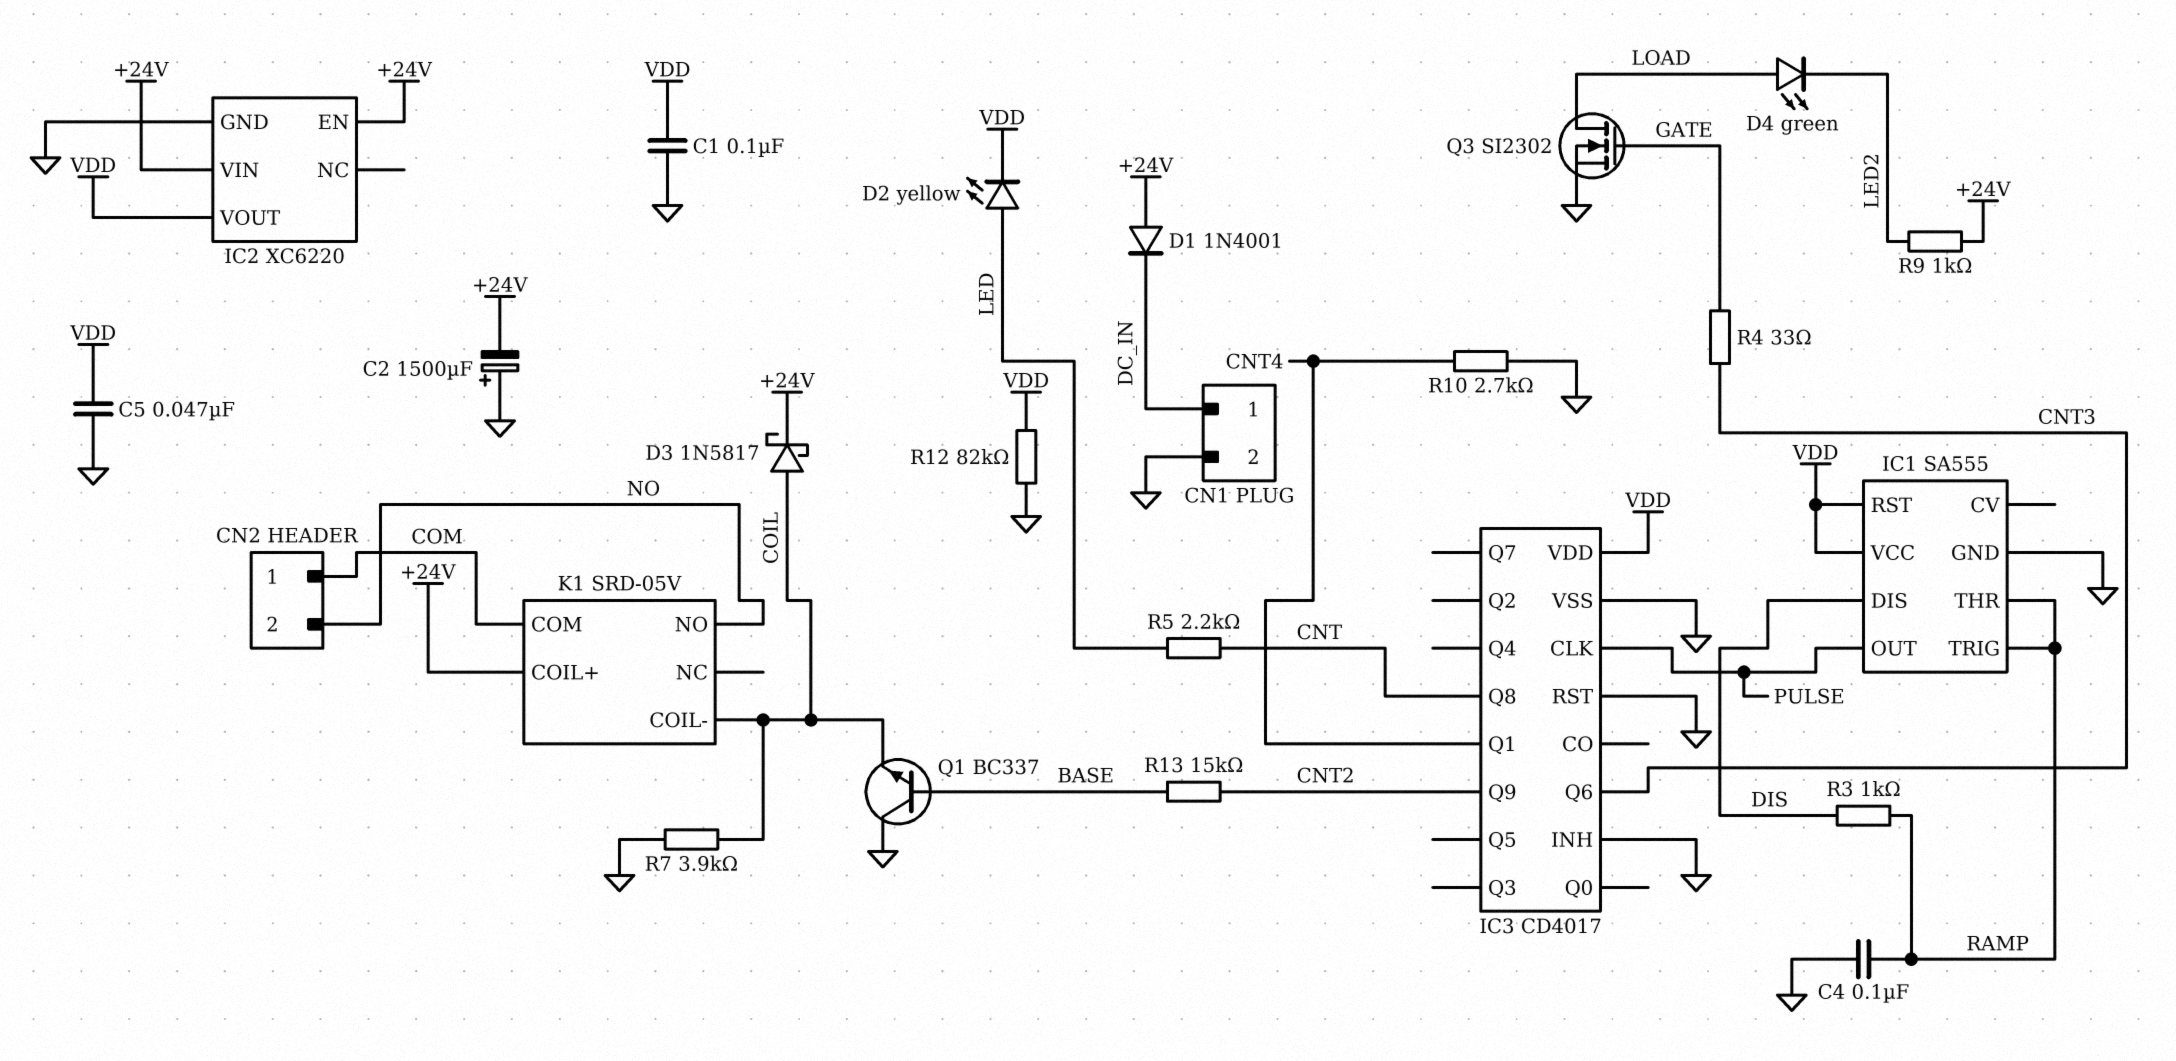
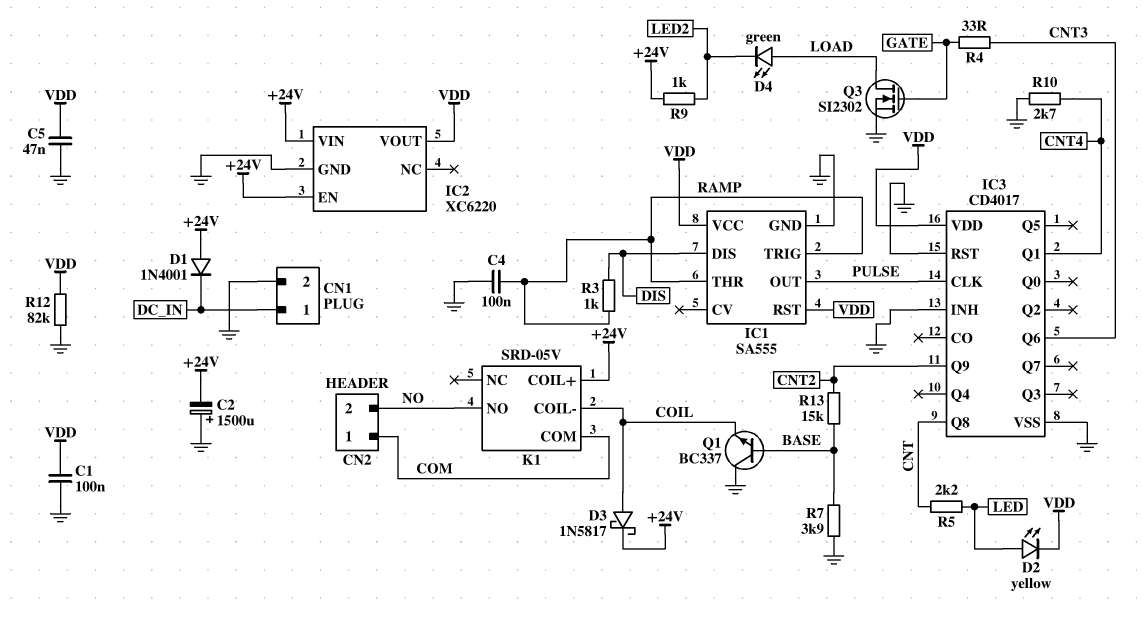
R7: 3.9k (COIL, GND) -> 3.9k (BASE, GND)

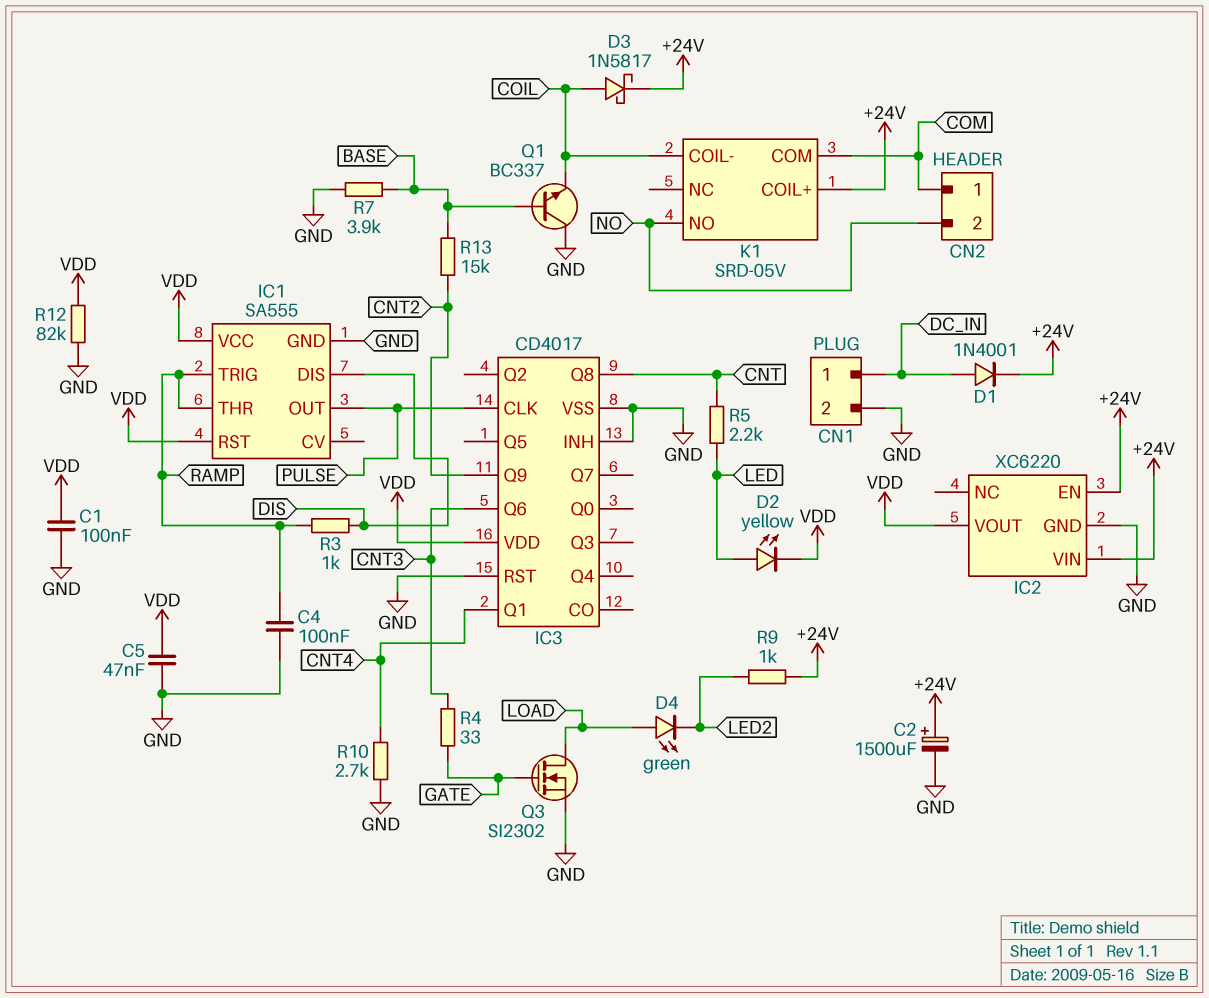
C2: 1500uF (plus GND, minus +24V) -> 1500uF (plus +24V, minus GND)
D1: diode 1N4001 (A +24V, K DC_IN) -> diode 1N4001 (A DC_IN, K +24V)

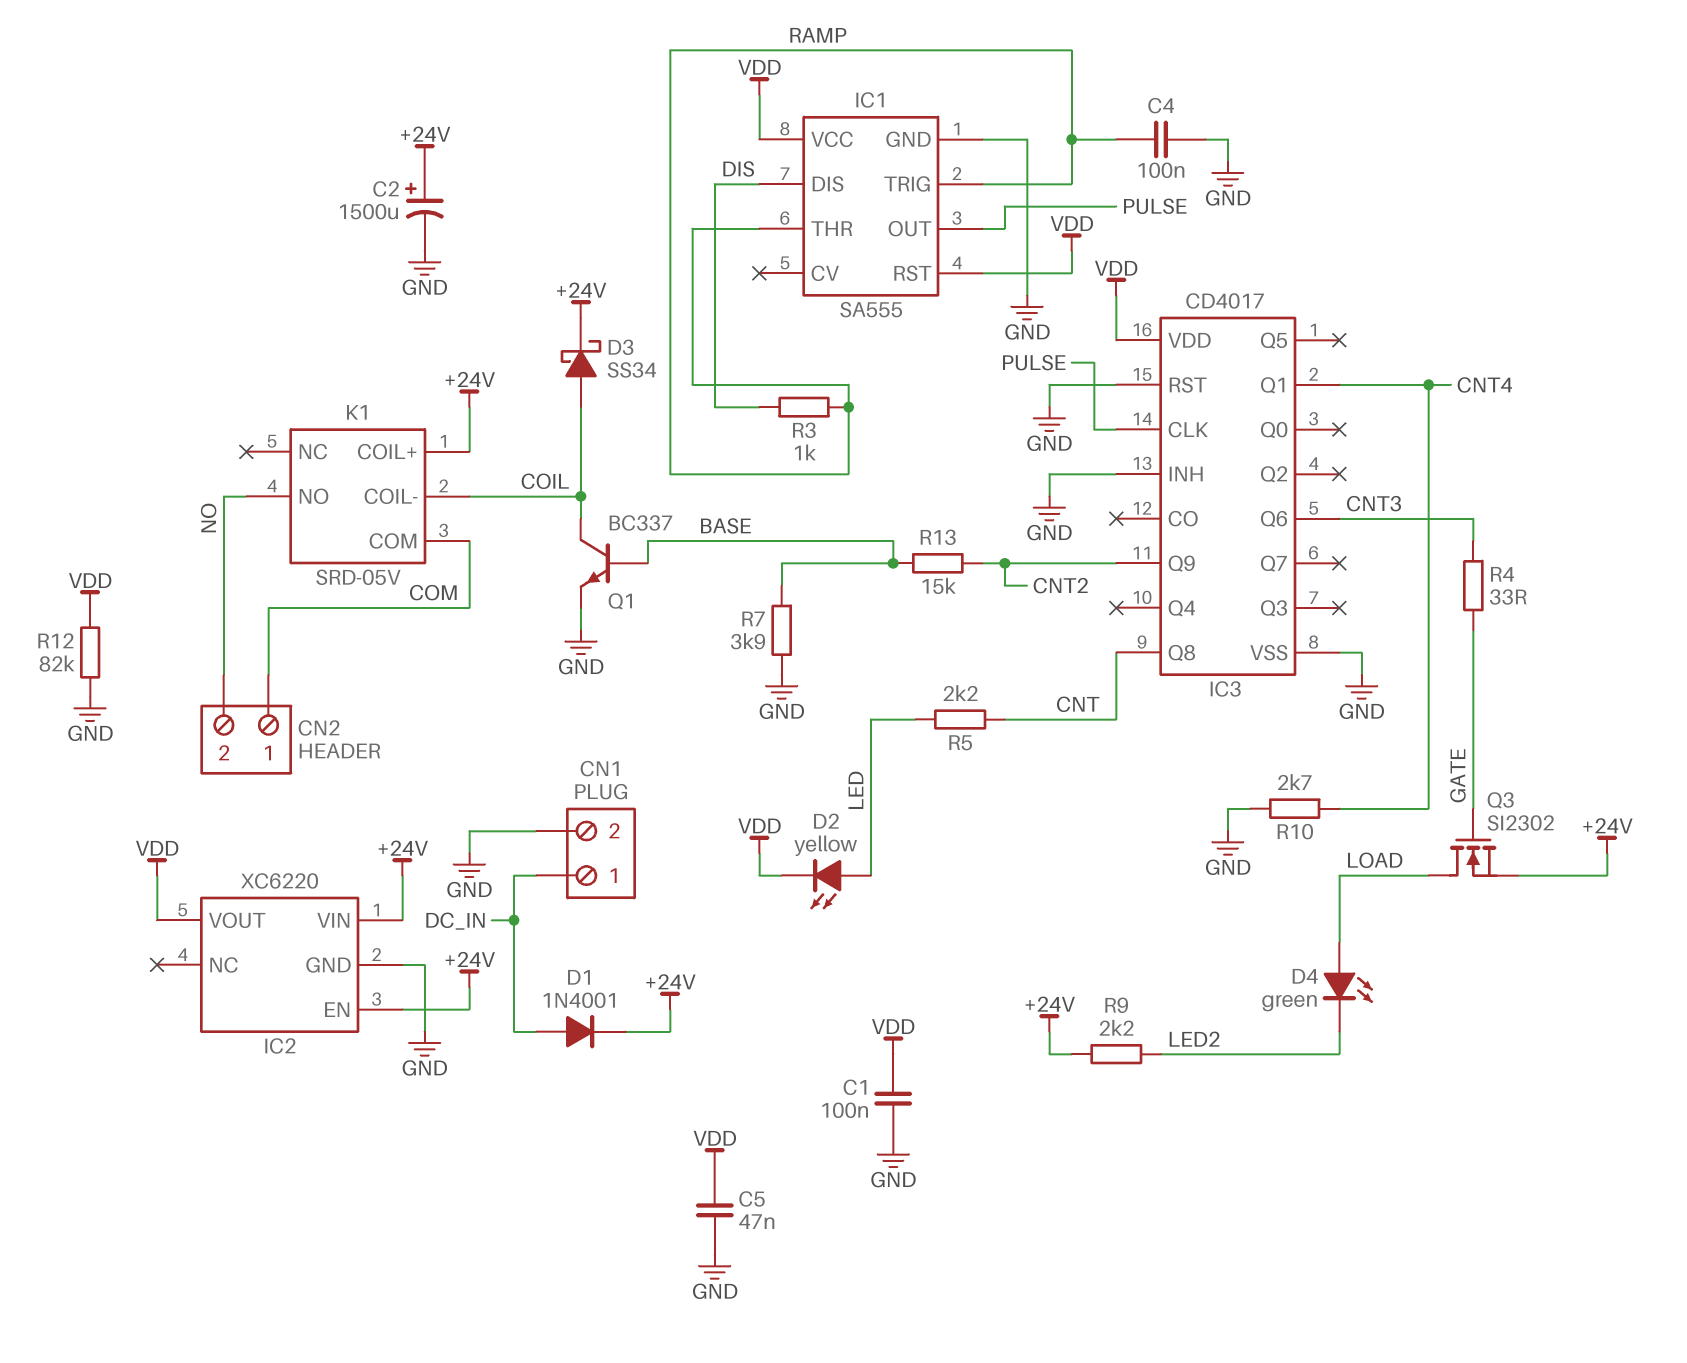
D3: schottky 1N5817 (A COIL, K +24V) -> schottky SS34 (A COIL, K +24V)
Q1: NPN BC337 (B BASE, C GND, E COIL) -> NPN BC337 (B BASE, C COIL, E GND)
Q3: NMOS SI2302 (G GATE, D LOAD, S GND) -> NMOS SI2302 (G GATE, D LOAD, S +24V)
R9: 1k (+24V, LED2) -> 2.2k (+24V, LED2)

